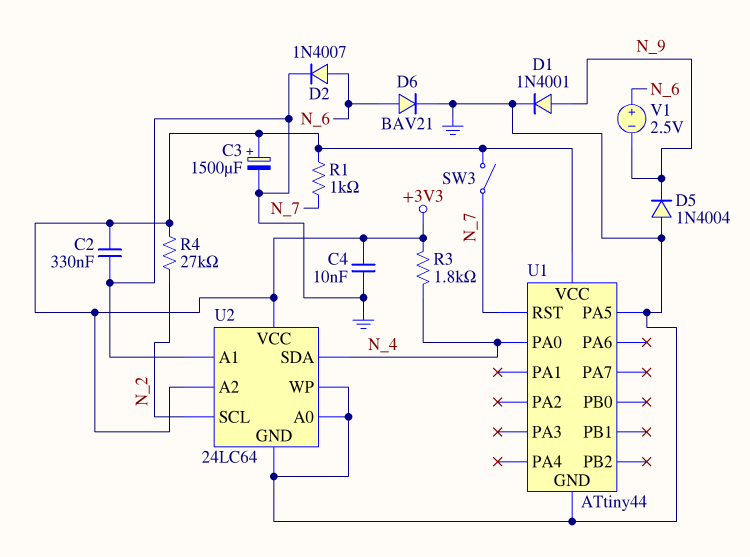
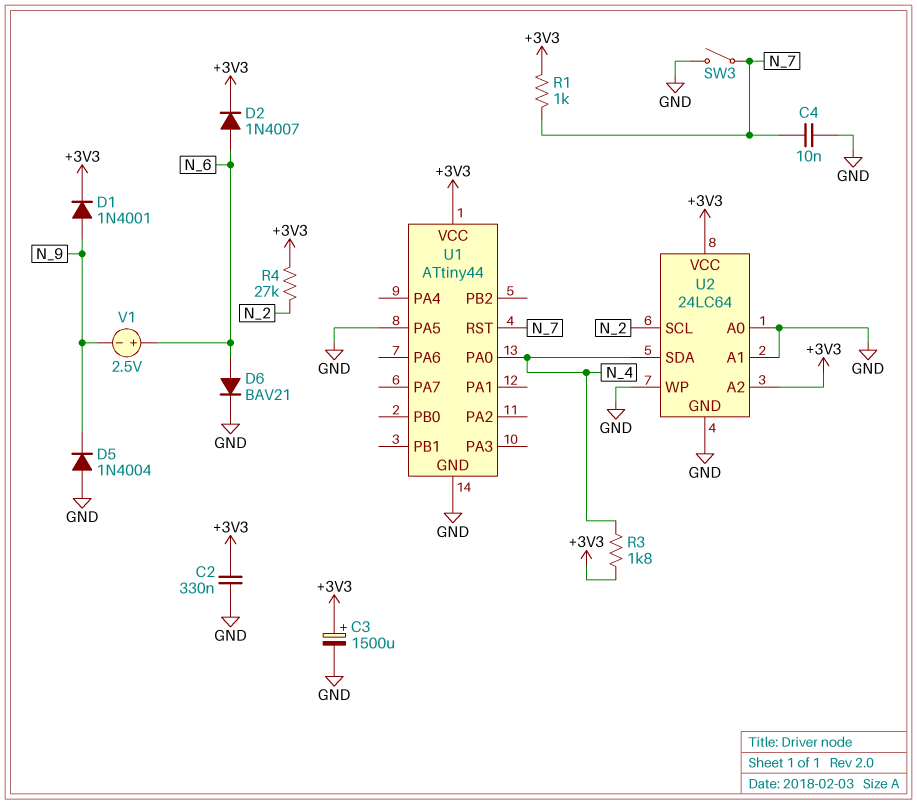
C4: 10nF (+3V3, GND) -> 10nF (GND, N_7)
D1: diode 1N4001 (A N_9, K GND) -> diode 1N4001 (A N_9, K +3V3)
D2: diode 1N4007 (A N_6, K GND) -> diode 1N4007 (A N_6, K +3V3)
SW3: switch (+3V3, N_7) -> switch (GND, N_7)

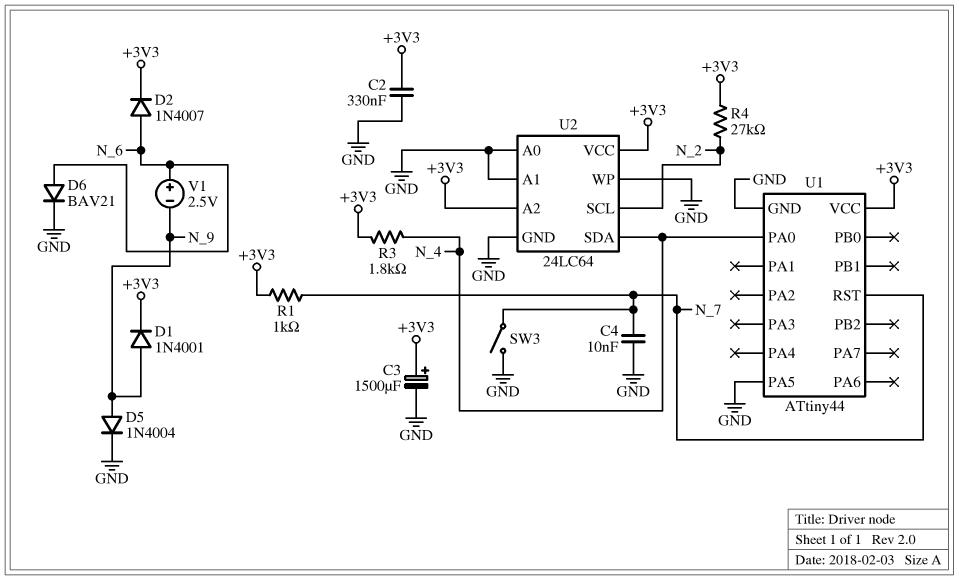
D5: diode 1N4004 (A GND, K N_9) -> diode 1N4004 (A N_9, K GND)

